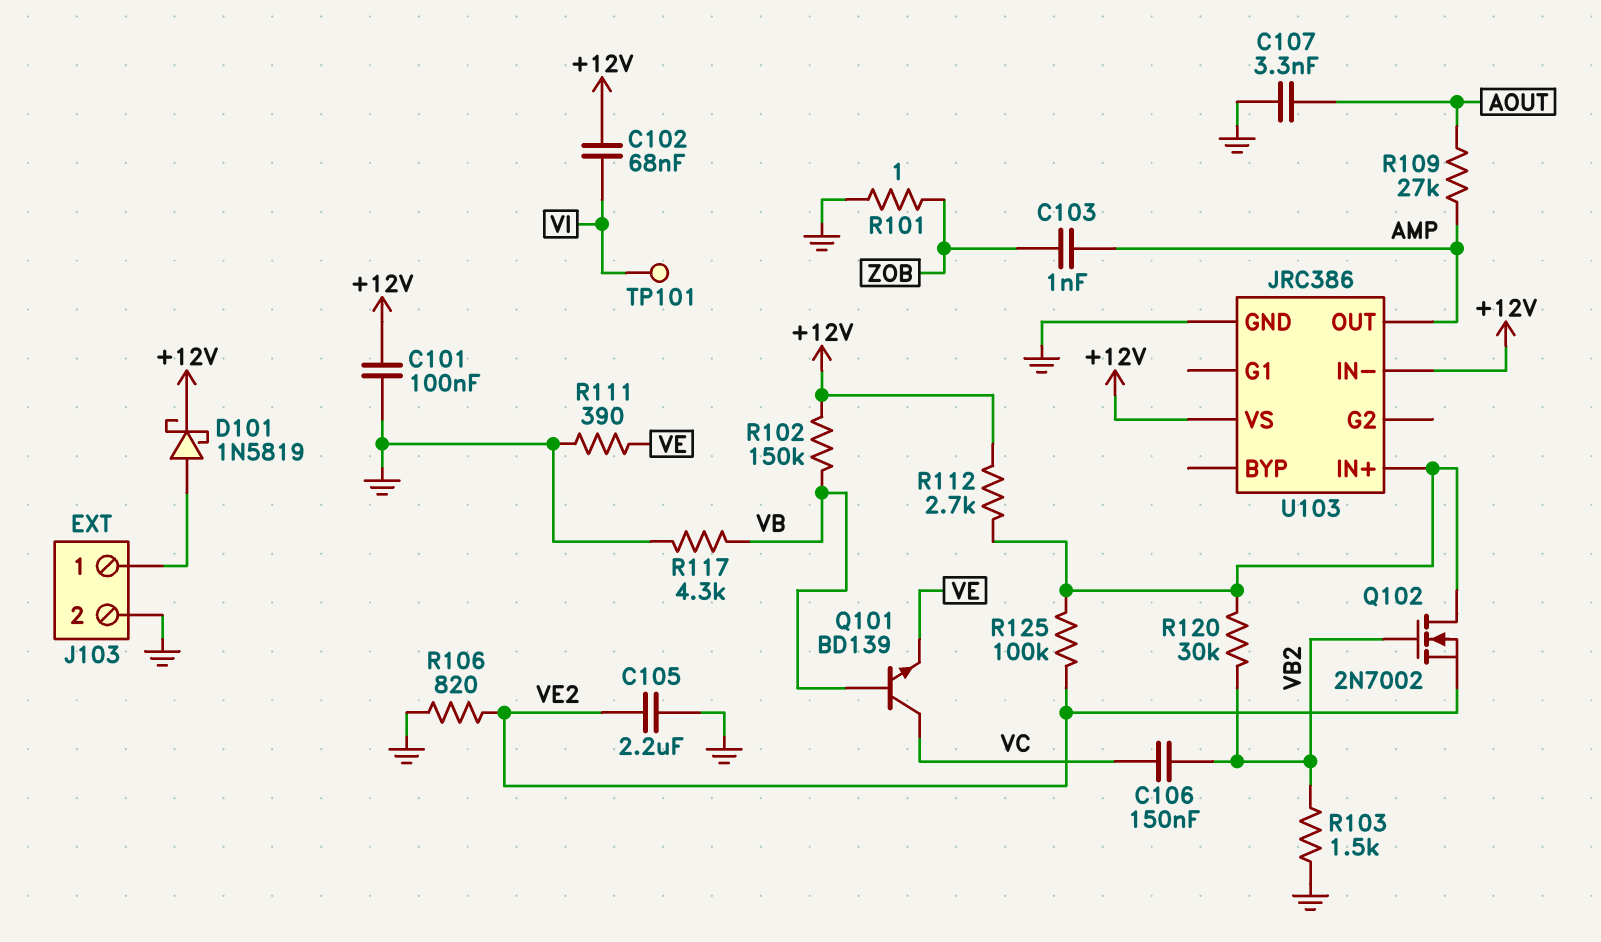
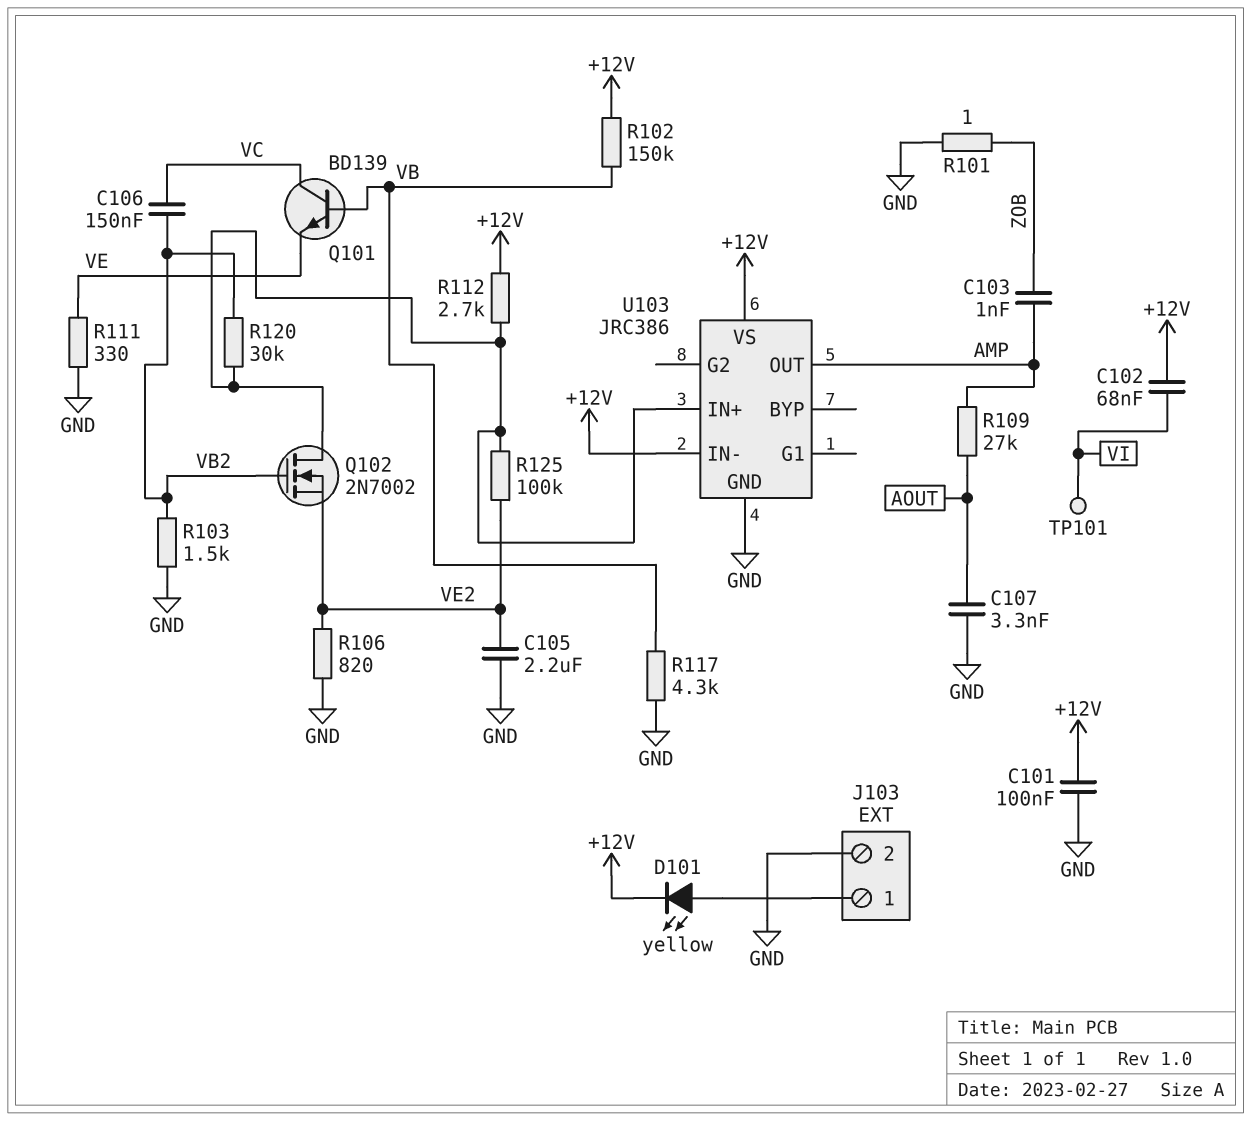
D101: schottky 1N5819 (A J103/1, K +12V) -> LED yellow (A J103/1, K +12V)
R111: 390 (GND, VE) -> 330 (GND, VE)

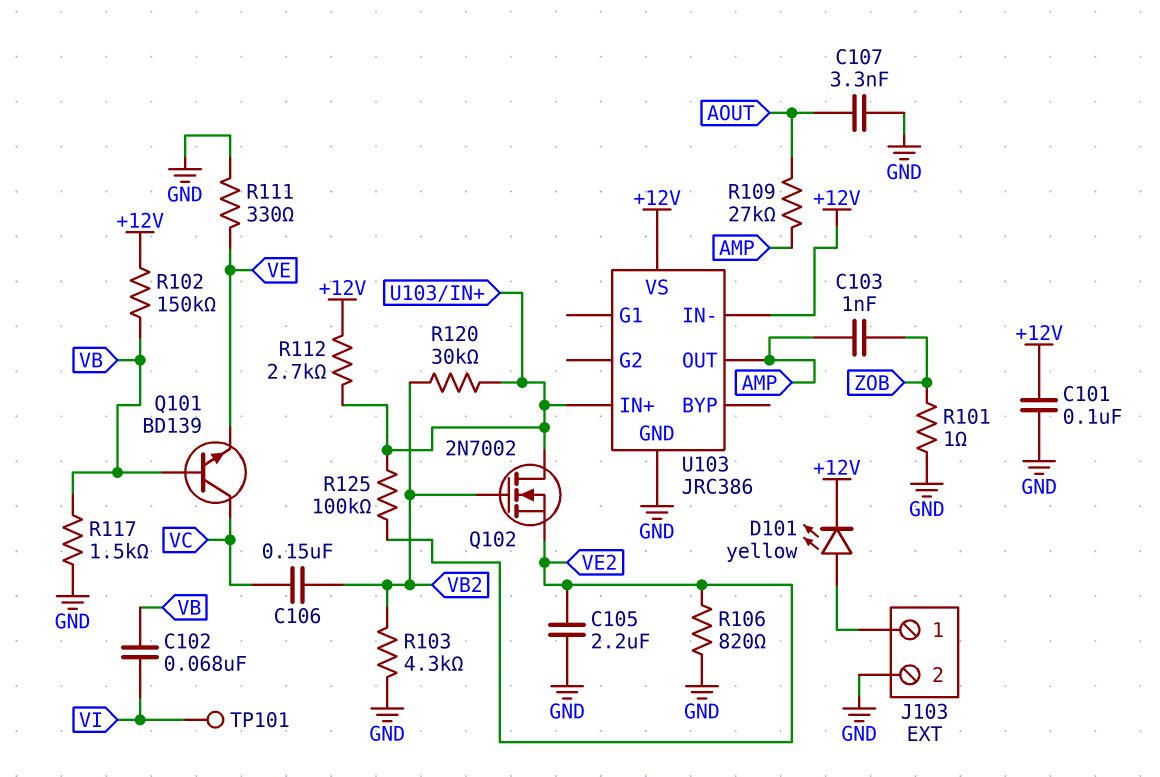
C102: 68nF (+12V, VI) -> 68nF (VB, VI)
R103: 1.5k (GND, VB2) -> 4.3k (GND, VB2)
R117: 4.3k (GND, VB) -> 1.5k (GND, VB)

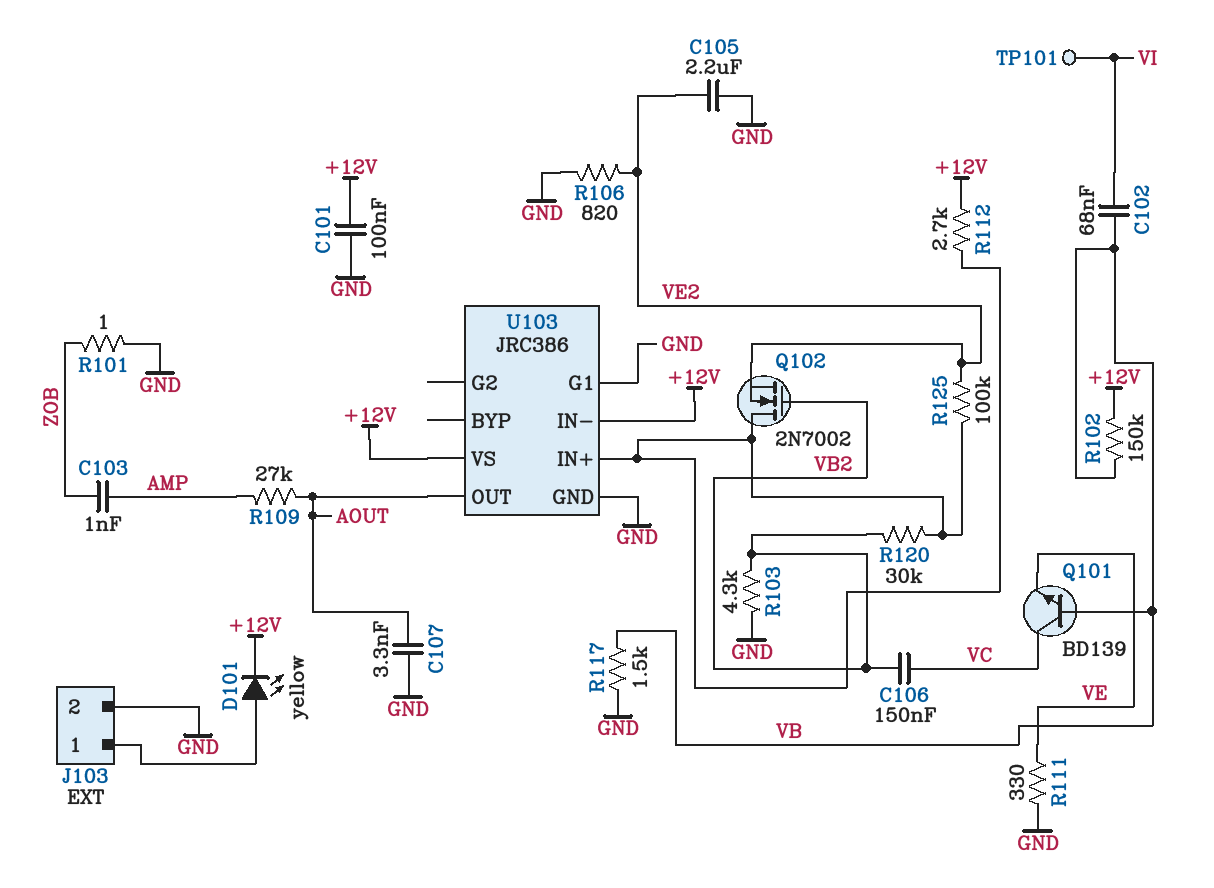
U103 pin G1: none -> GND
U103 pin OUT: AMP -> AOUT

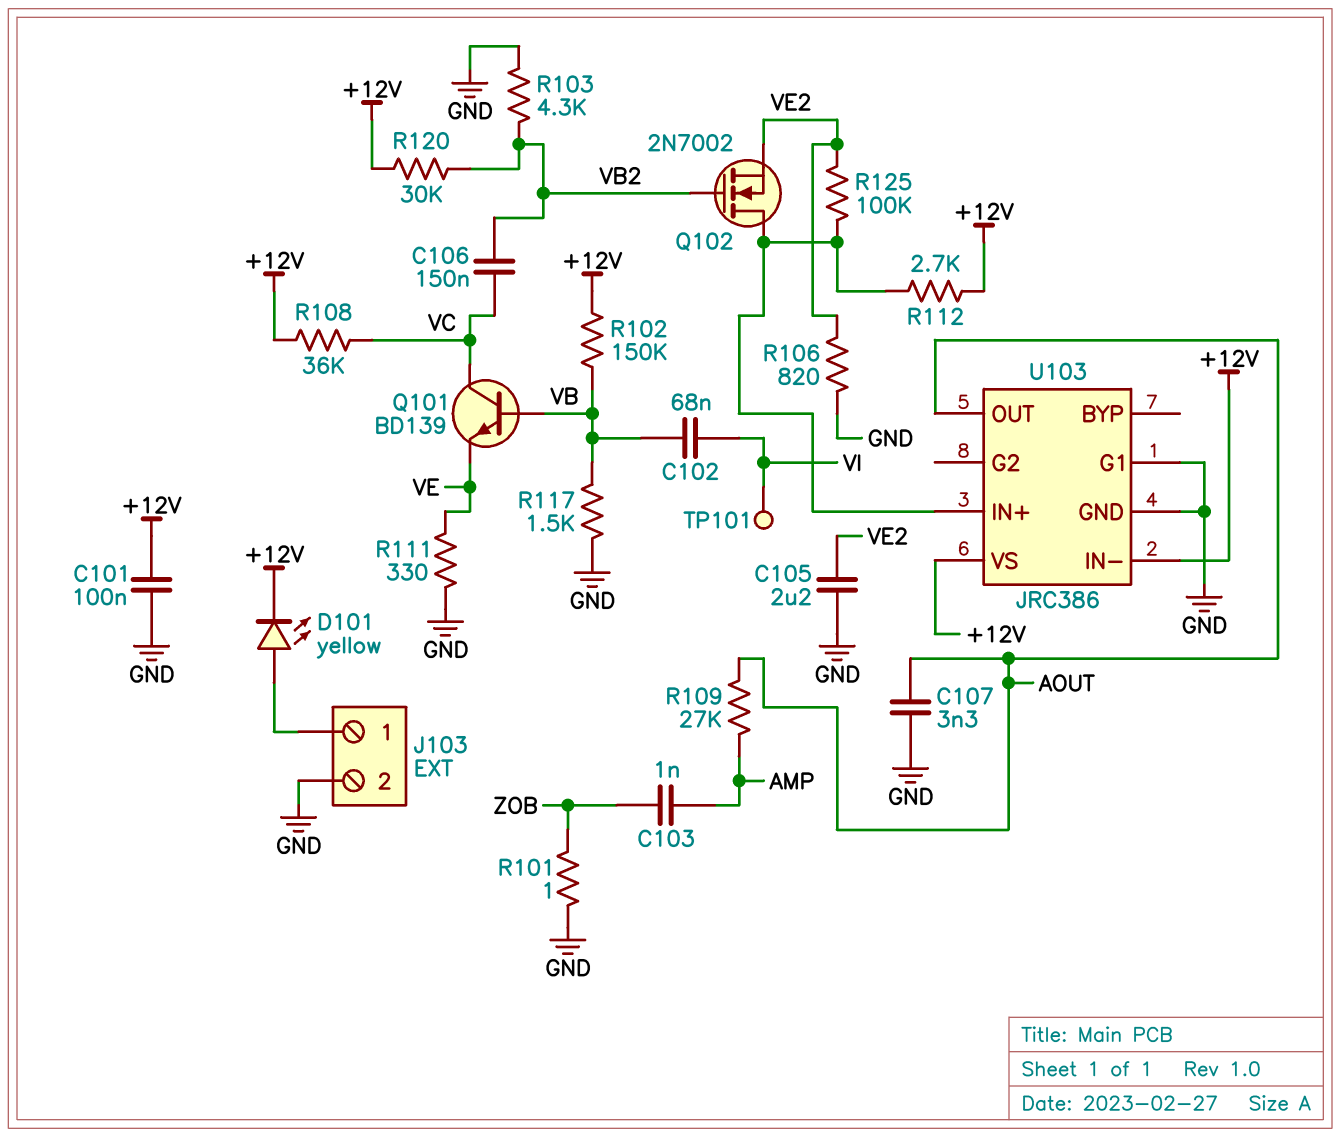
R108: none -> 36k (+12V, VC)
R120: 30k (U103/IN+, VB2) -> 30k (+12V, VB2)

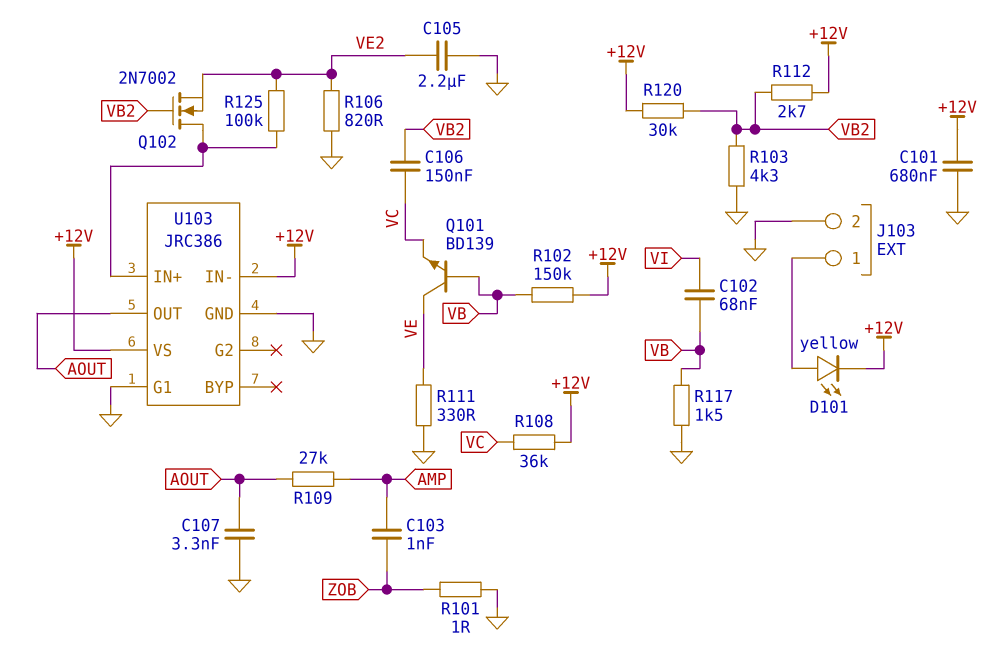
C101: 100nF (+12V, GND) -> 680nF (+12V, GND)
Q101: NPN BD139 (B VB, C VC, E VE) -> NPN BD139 (B VB, C VE, E VC)
R112: 2.7k (+12V, U103/IN+) -> 2.7k (+12V, VB2)
TP101: test point (VI) -> none

